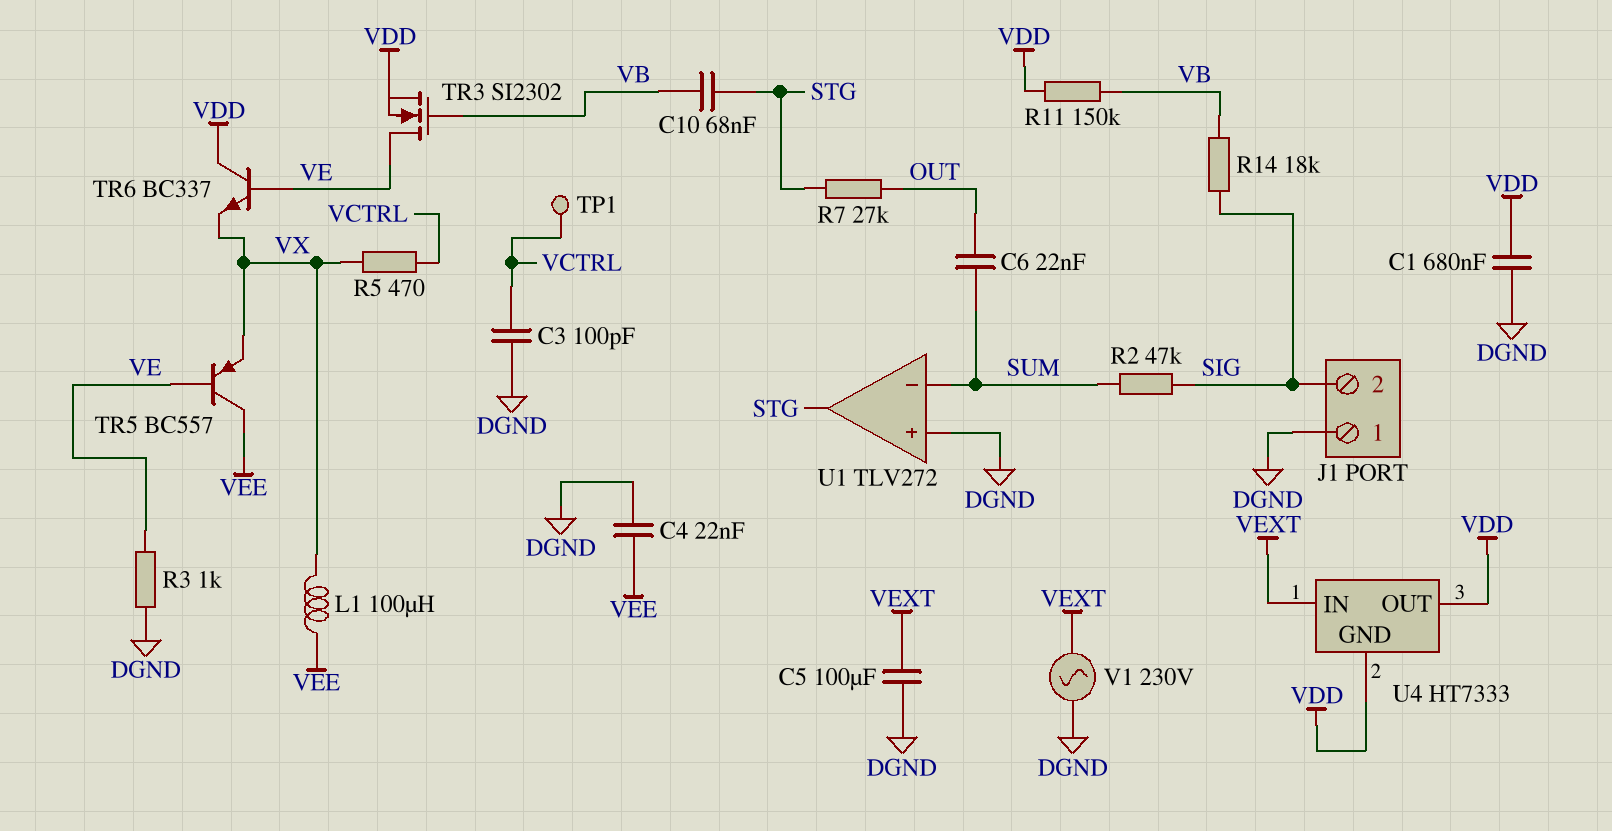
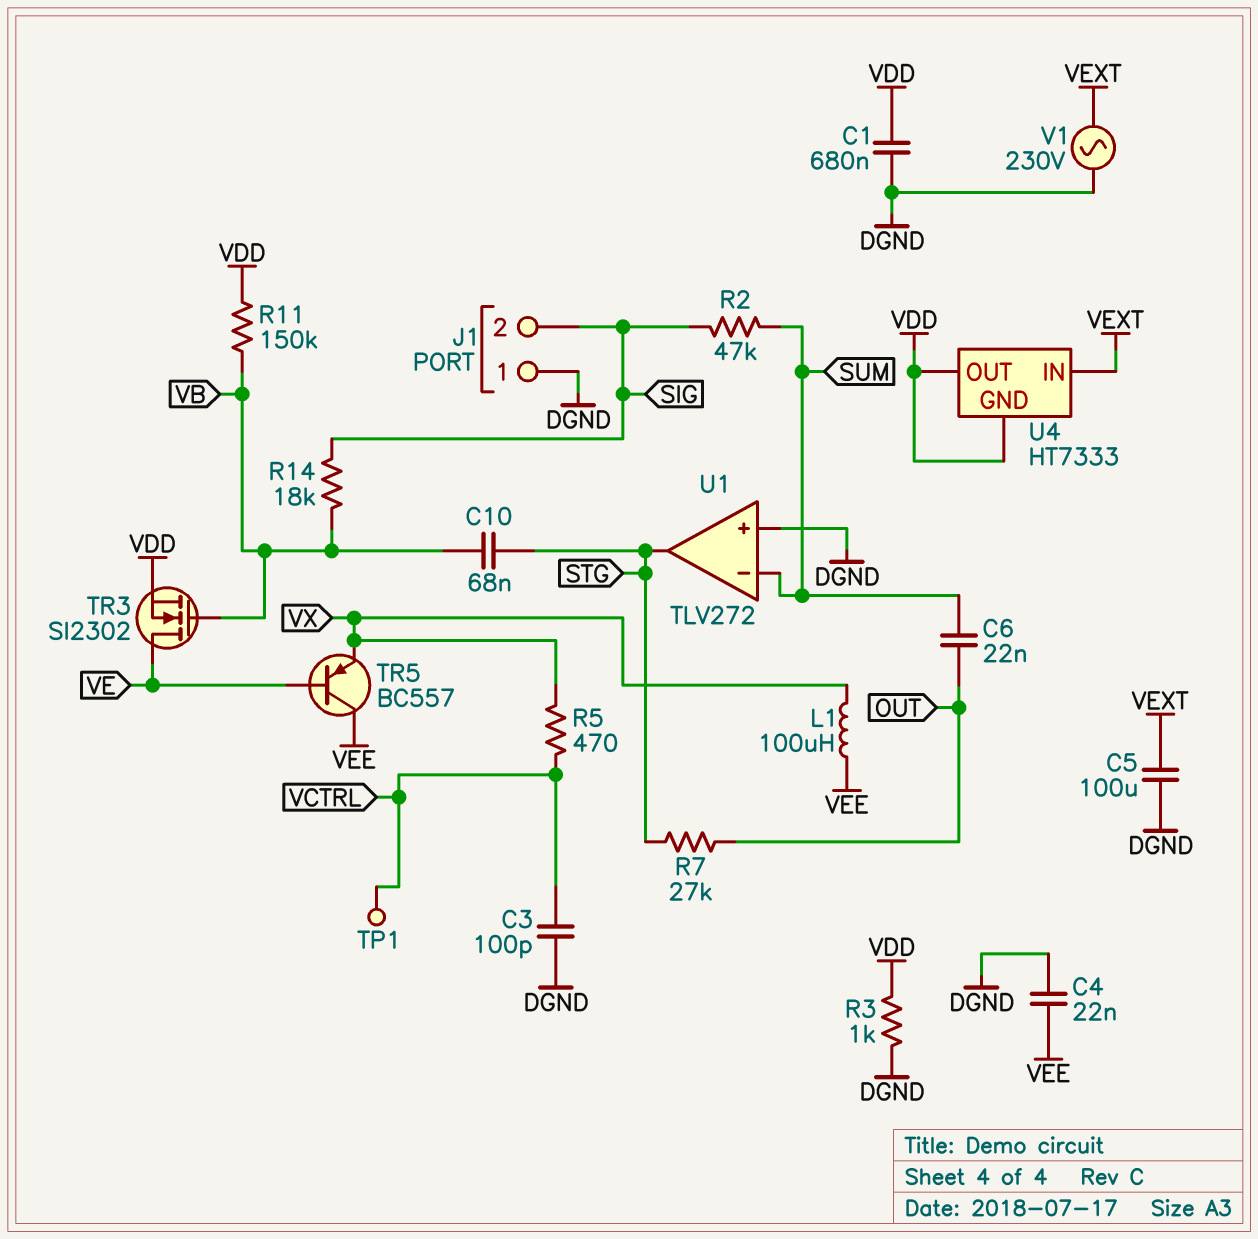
R3: 1k (DGND, VE) -> 1k (DGND, VDD)
TR6: NPN BC337 (B VE, C VDD, E VX) -> none

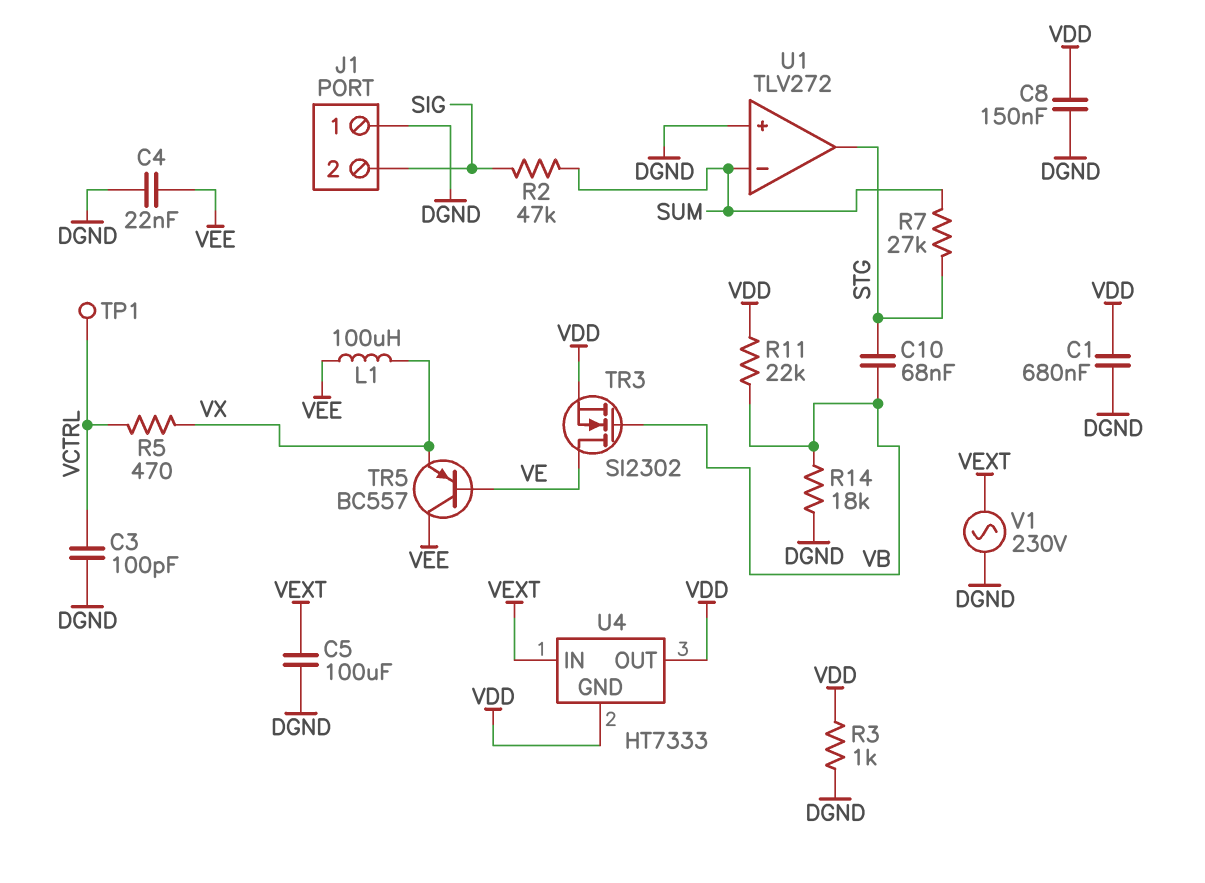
C6: 22nF (OUT, SUM) -> none
C8: none -> 150nF (DGND, VDD)
R7: 27k (OUT, STG) -> 27k (STG, SUM)
R11: 150k (VB, VDD) -> 22k (VB, VDD)
R14: 18k (SIG, VB) -> 18k (DGND, VB)

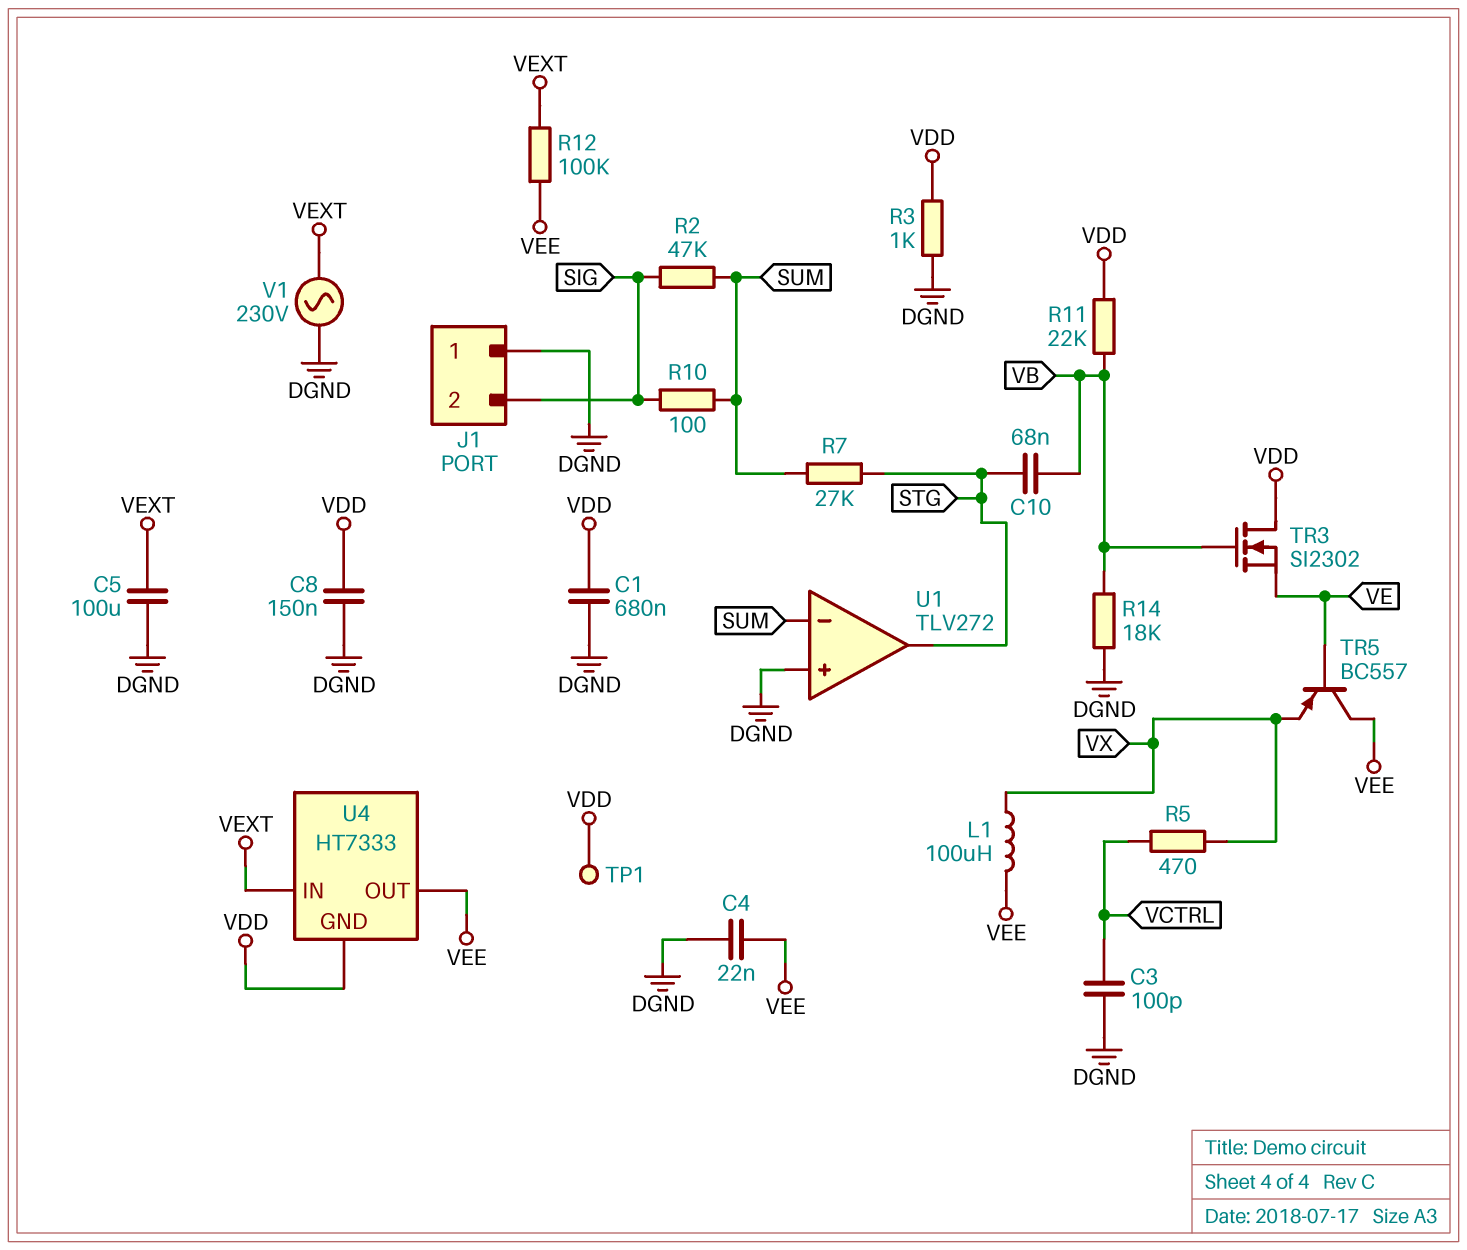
R10: none -> 100 (SIG, SUM)
R12: none -> 100k (VEE, VEXT)
TP1: test point (VCTRL) -> test point (VDD)
TR3: NMOS SI2302 (G VB, D VE, S VDD) -> NMOS SI2302 (G VB, D VDD, S VE)
U4 pin OUT: VDD -> VEE

